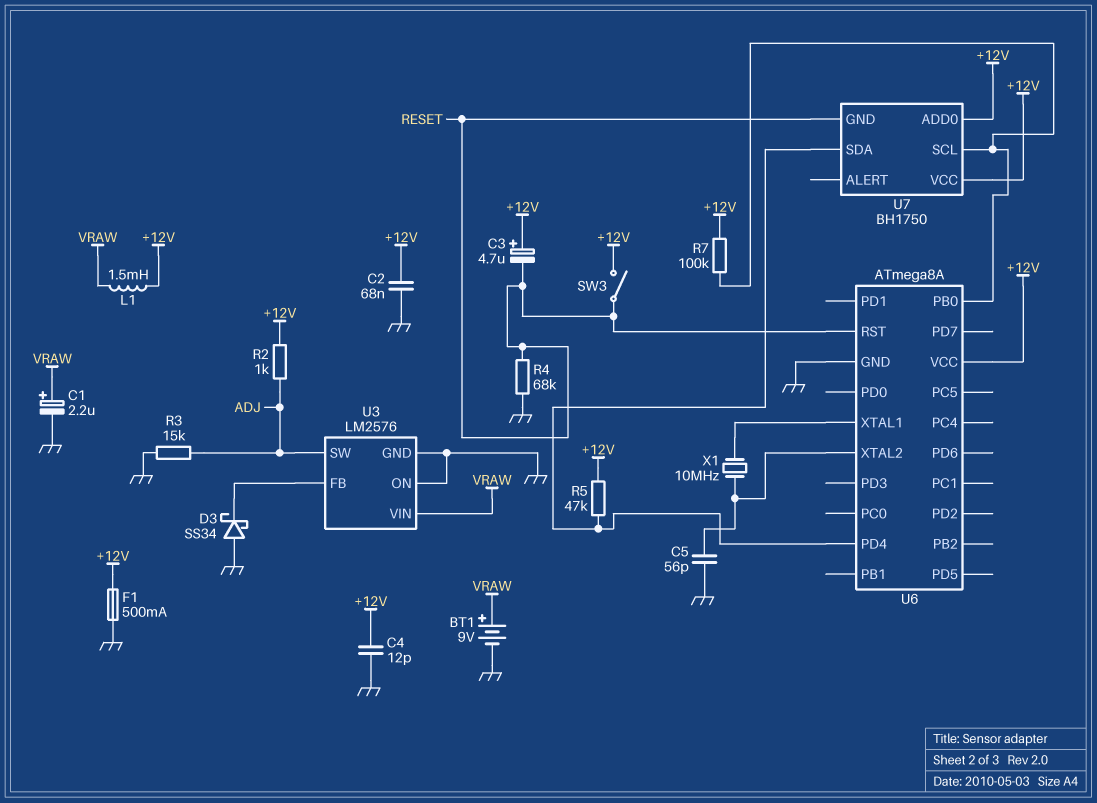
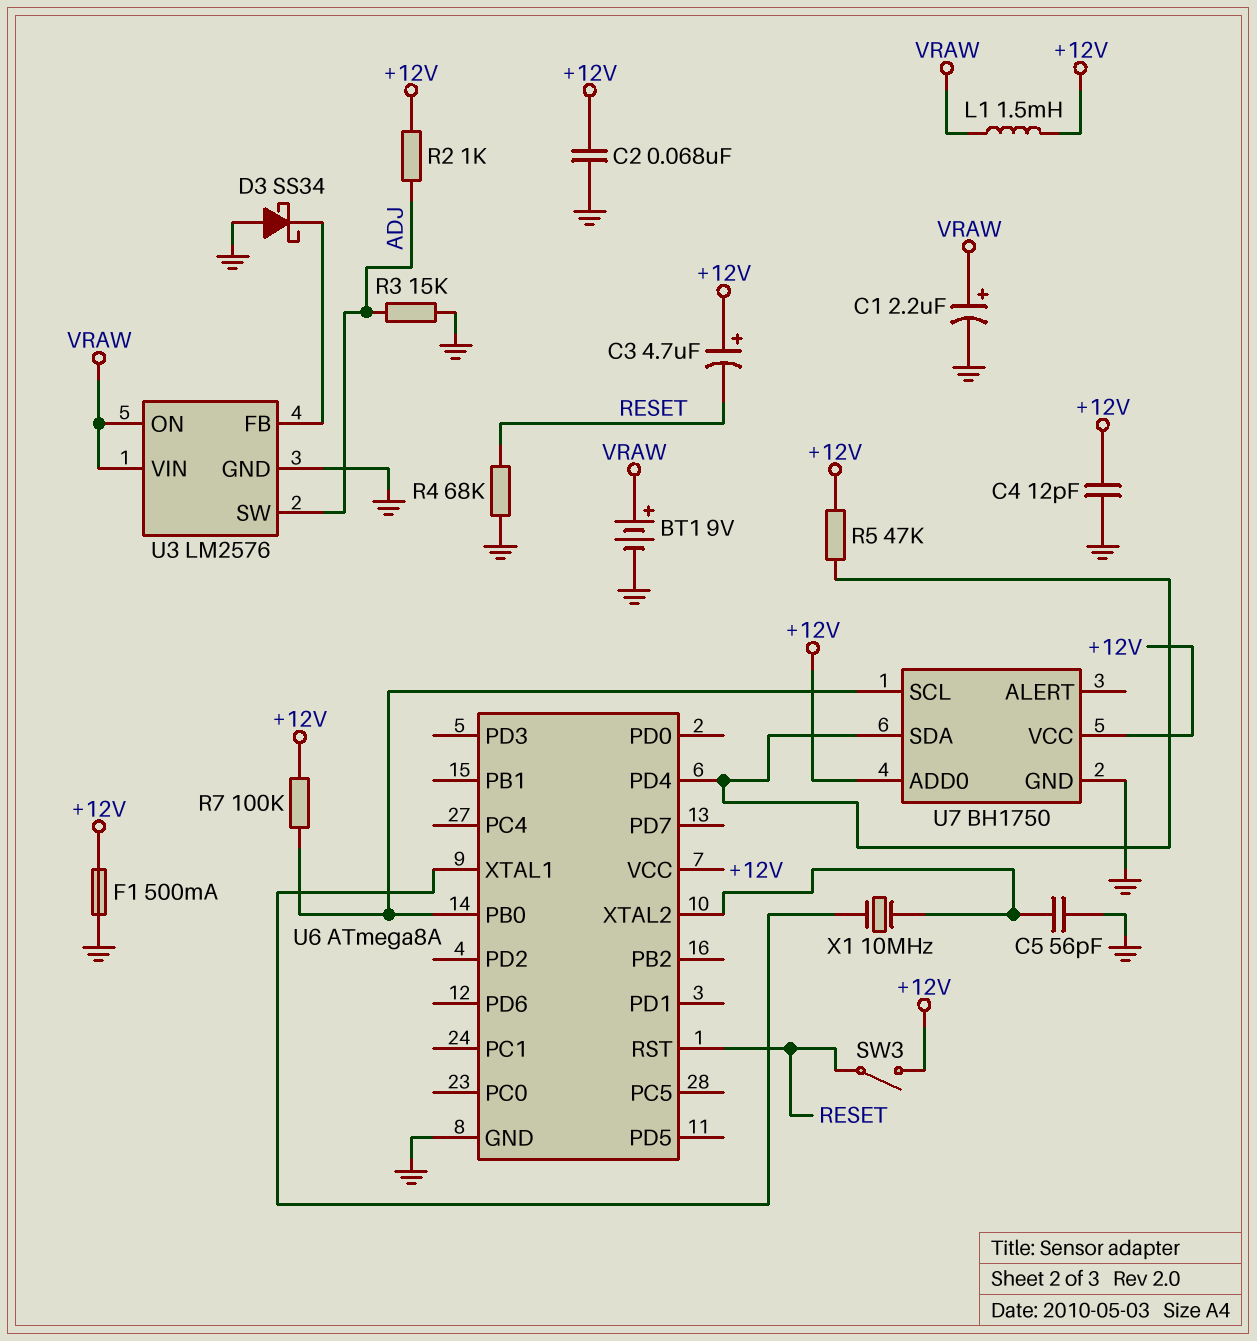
U3 pin ON: GND -> VRAW
U7 pin GND: RESET -> GND

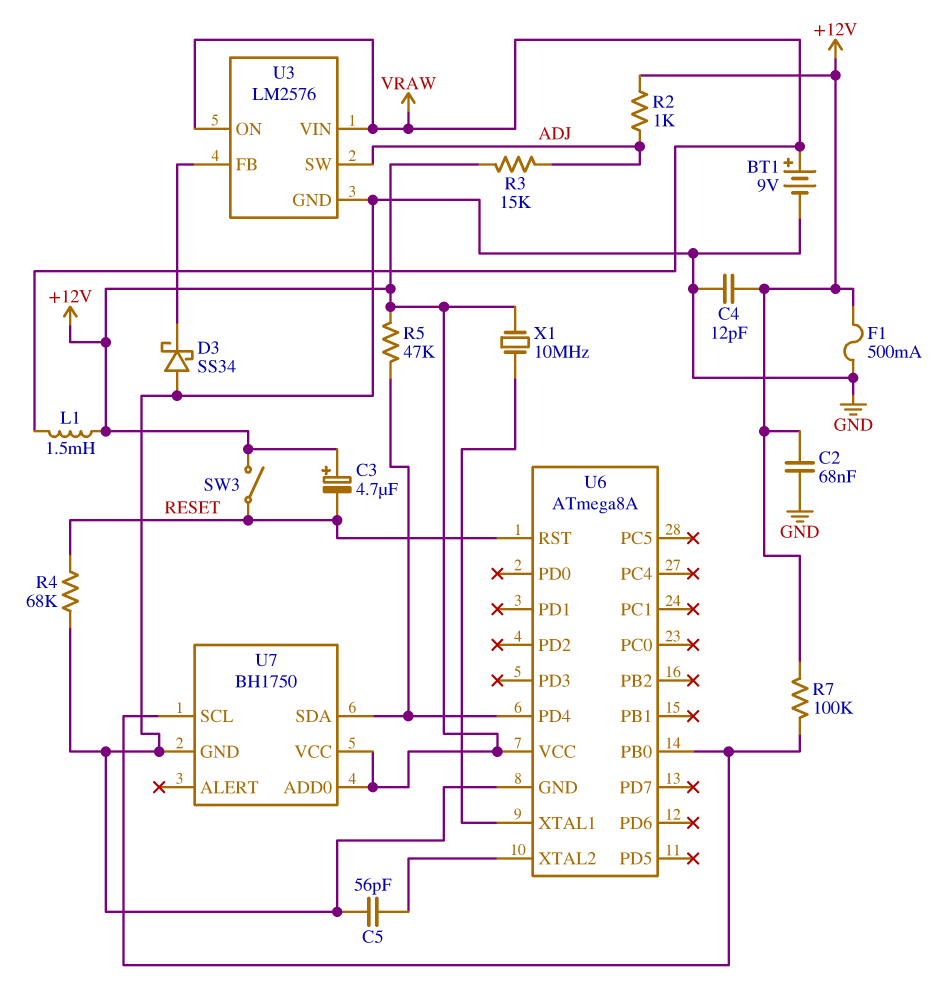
C1: 2.2uF (plus VRAW, minus GND) -> none
R3: 15k (ADJ, GND) -> 15k (+12V, ADJ)
X1: 10MHz (U6/XTAL1, U6/XTAL2) -> 10MHz (+12V, U6/XTAL1)

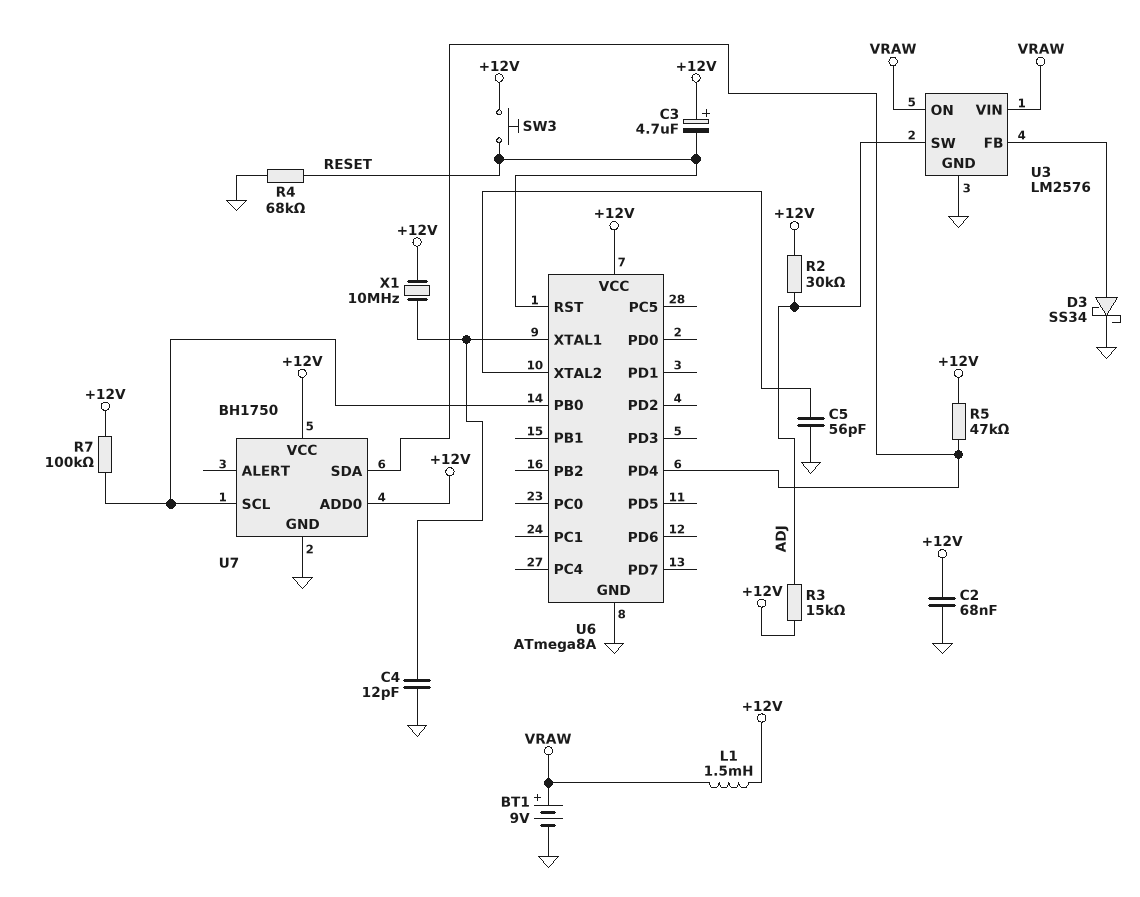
C4: 12pF (+12V, GND) -> 12pF (GND, U6/XTAL1)
D3: schottky SS34 (A GND, K U3/FB) -> schottky SS34 (A U3/FB, K GND)
F1: 500mA (+12V, GND) -> none
R2: 1k (+12V, ADJ) -> 30k (+12V, ADJ)
SW3: switch (+12V, RESET) -> button (+12V, RESET)

